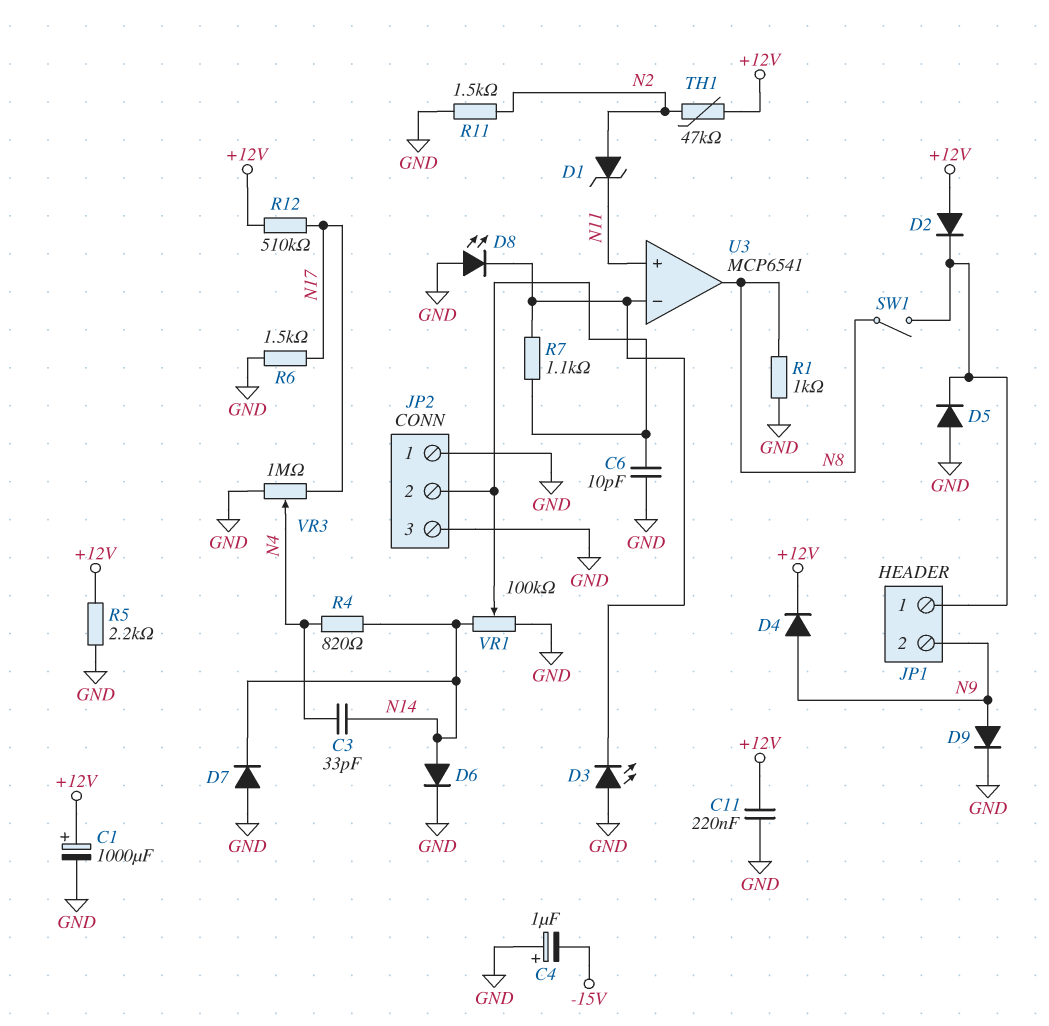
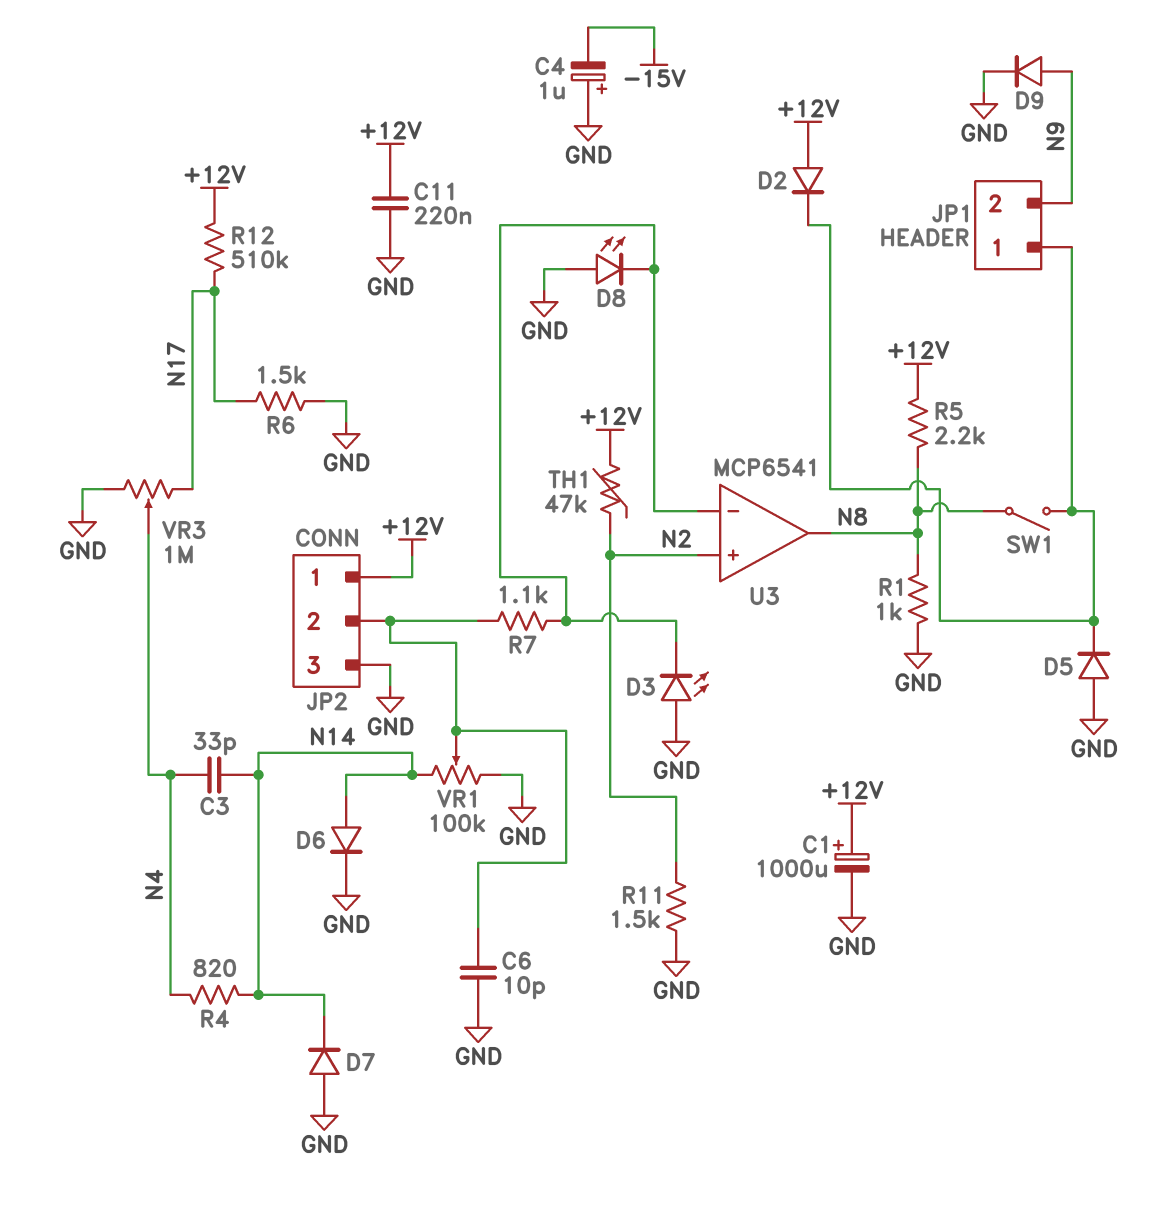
D1: zener (A N2, K N11) -> none
D4: diode (A N9, K +12V) -> none
JP2 pin 1: GND -> +12V
R5: 2.2k (+12V, GND) -> 2.2k (+12V, N8)
U3 pin in+: N11 -> N2

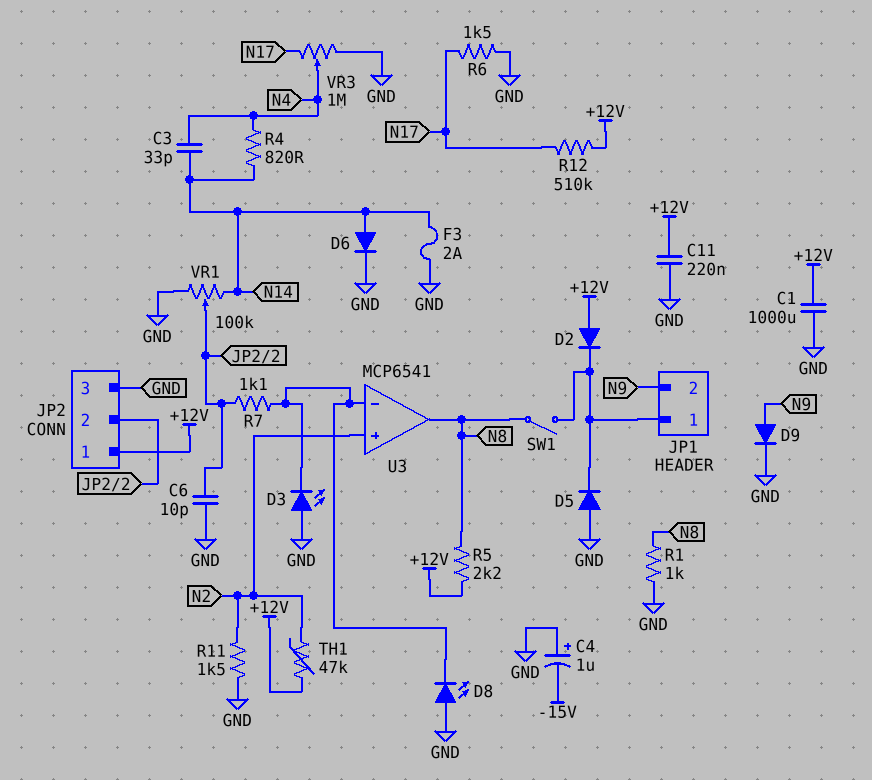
C1: 1000uF (plus +12V, minus GND) -> 1000uF (+12V, GND)
D7: diode (A GND, K N14) -> none
F3: none -> 2A (GND, N14)

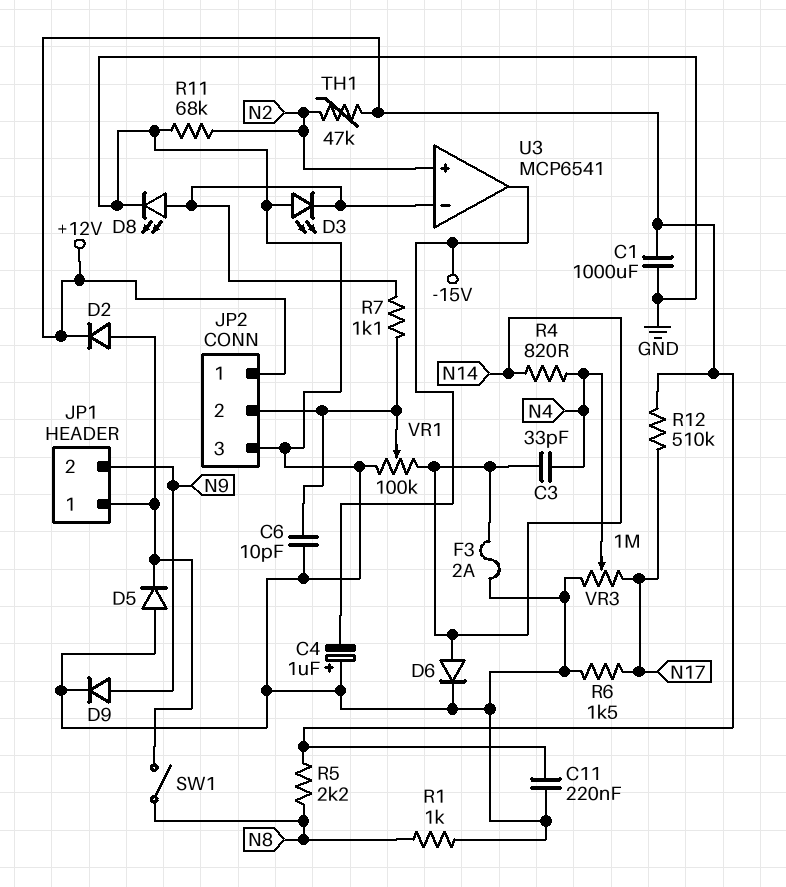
D2: diode (A +12V, K JP1/1) -> diode (A JP1/1, K +12V)
D8: LED (A GND, K U3/in-) -> LED (A U3/in-, K GND)
R11: 1.5k (GND, N2) -> 68k (GND, N2)
U3 pin out: N8 -> -15V

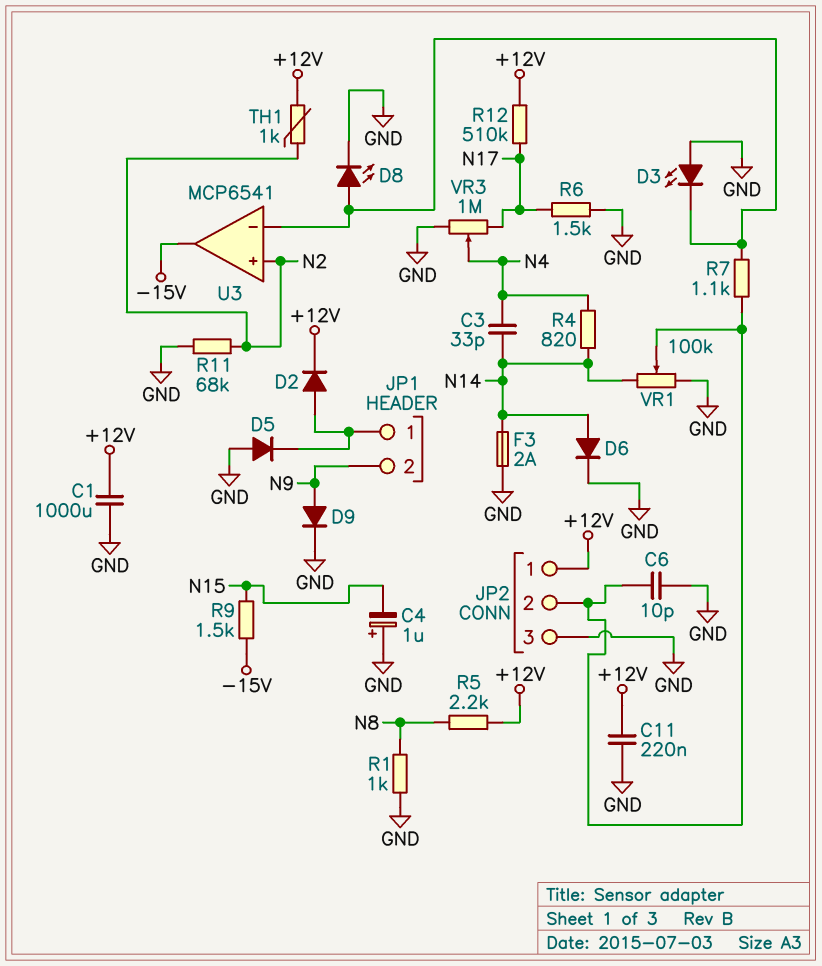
C4: 1uF (plus GND, minus -15V) -> 1uF (plus GND, minus N15)
R9: none -> 1.5k (-15V, N15)
SW1: switch (JP1/1, N8) -> none
TH1: 47k (+12V, N2) -> 1k (+12V, N2)

